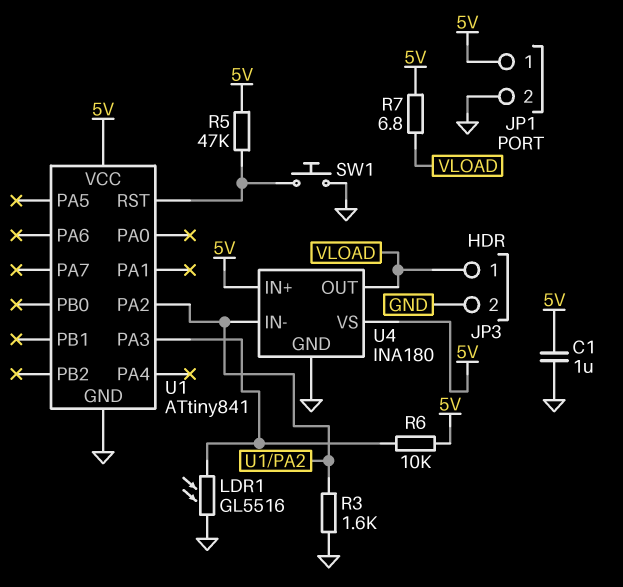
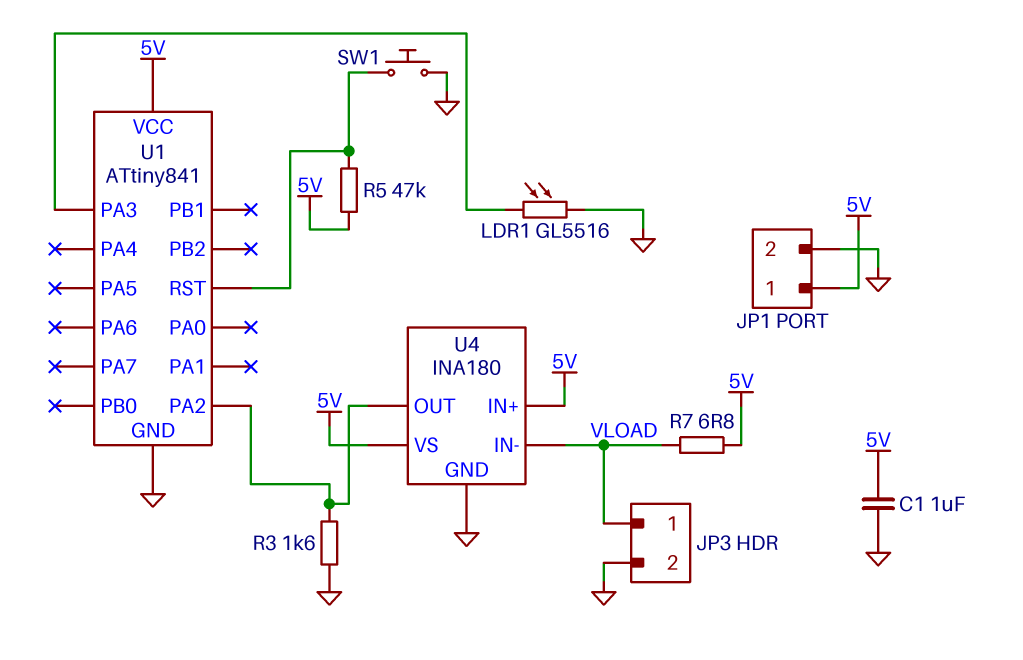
R6: 10k (5V, U1/PA3) -> none
U4 pin IN-: U1/PA2 -> VLOAD
U4 pin OUT: VLOAD -> U1/PA2

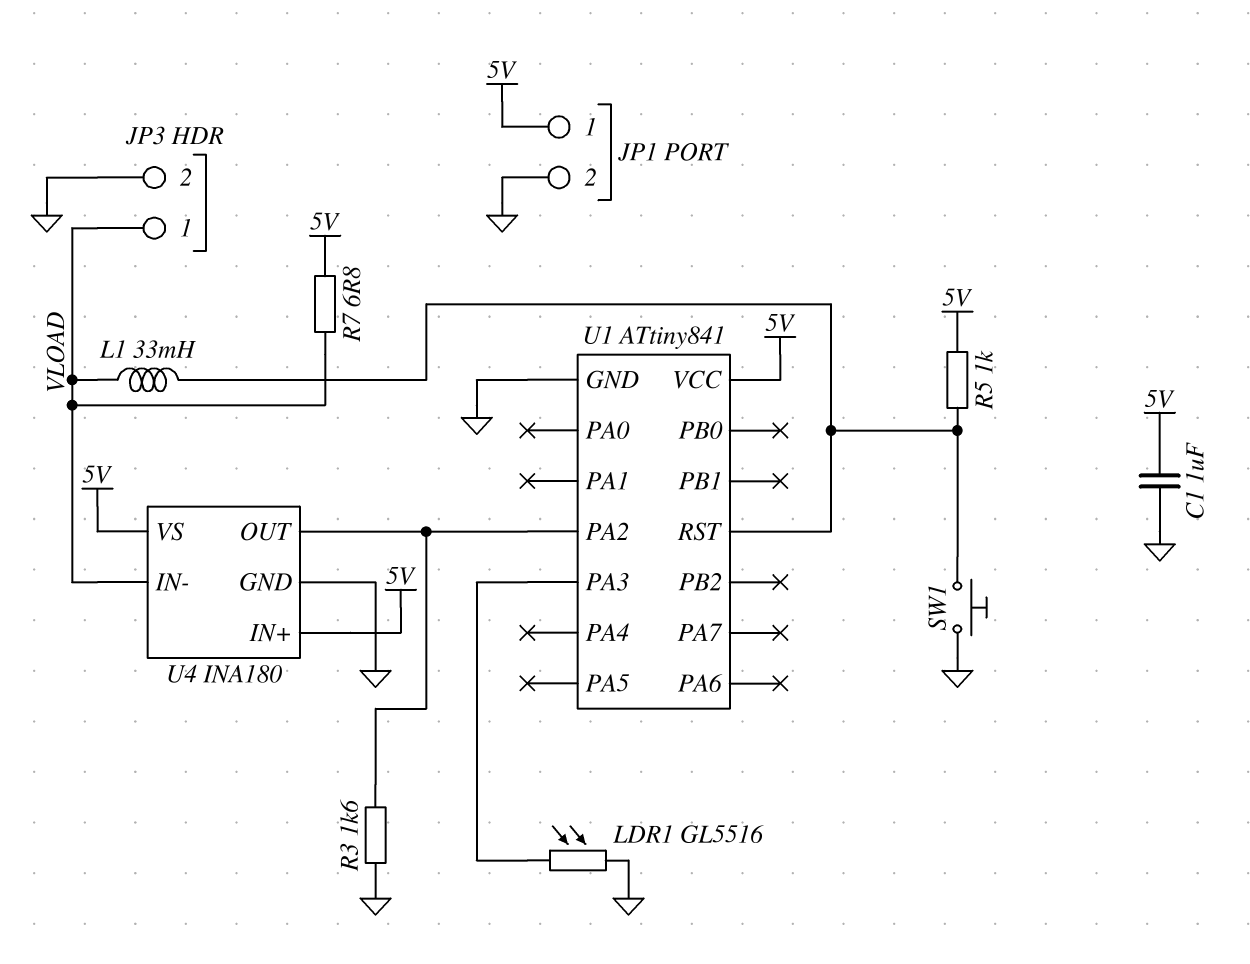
L1: none -> 33mH (U1/RST, VLOAD)
R5: 47k (5V, U1/RST) -> 1k (5V, U1/RST)

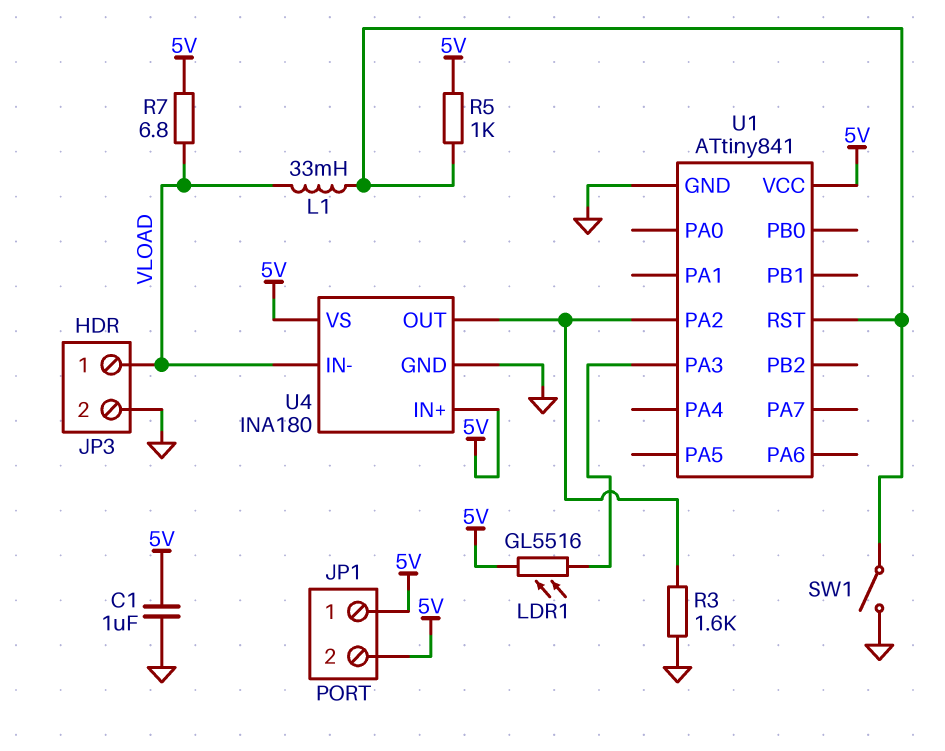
JP1 pin 2: GND -> 5V
LDR1: GL5516 (GND, U1/PA3) -> GL5516 (5V, U1/PA3)
SW1: button (GND, U1/RST) -> switch (GND, U1/RST)

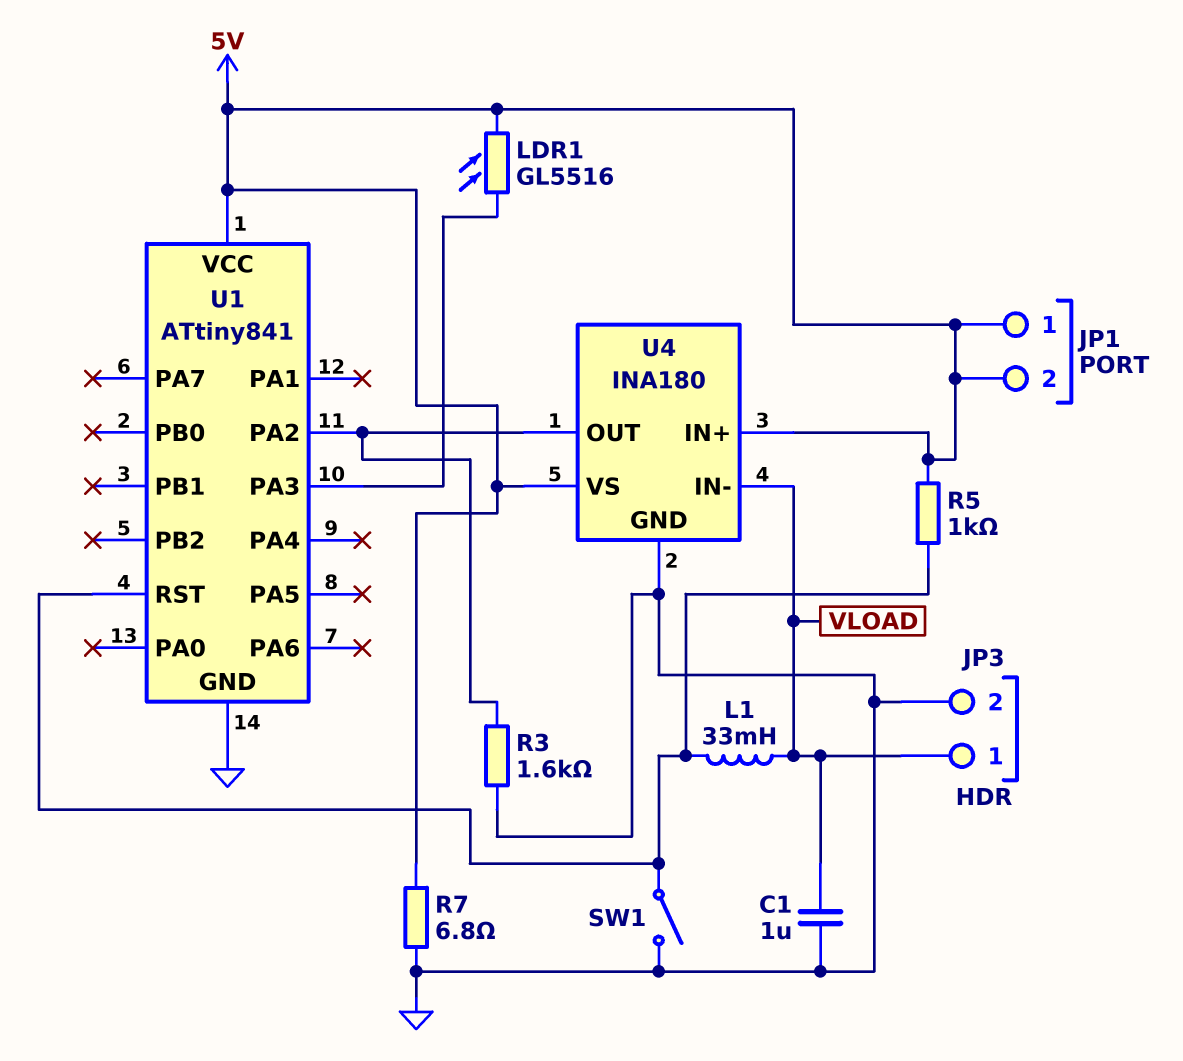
C1: 1uF (5V, GND) -> 1uF (GND, VLOAD)
R7: 6.8 (5V, VLOAD) -> 6.8 (5V, GND)

